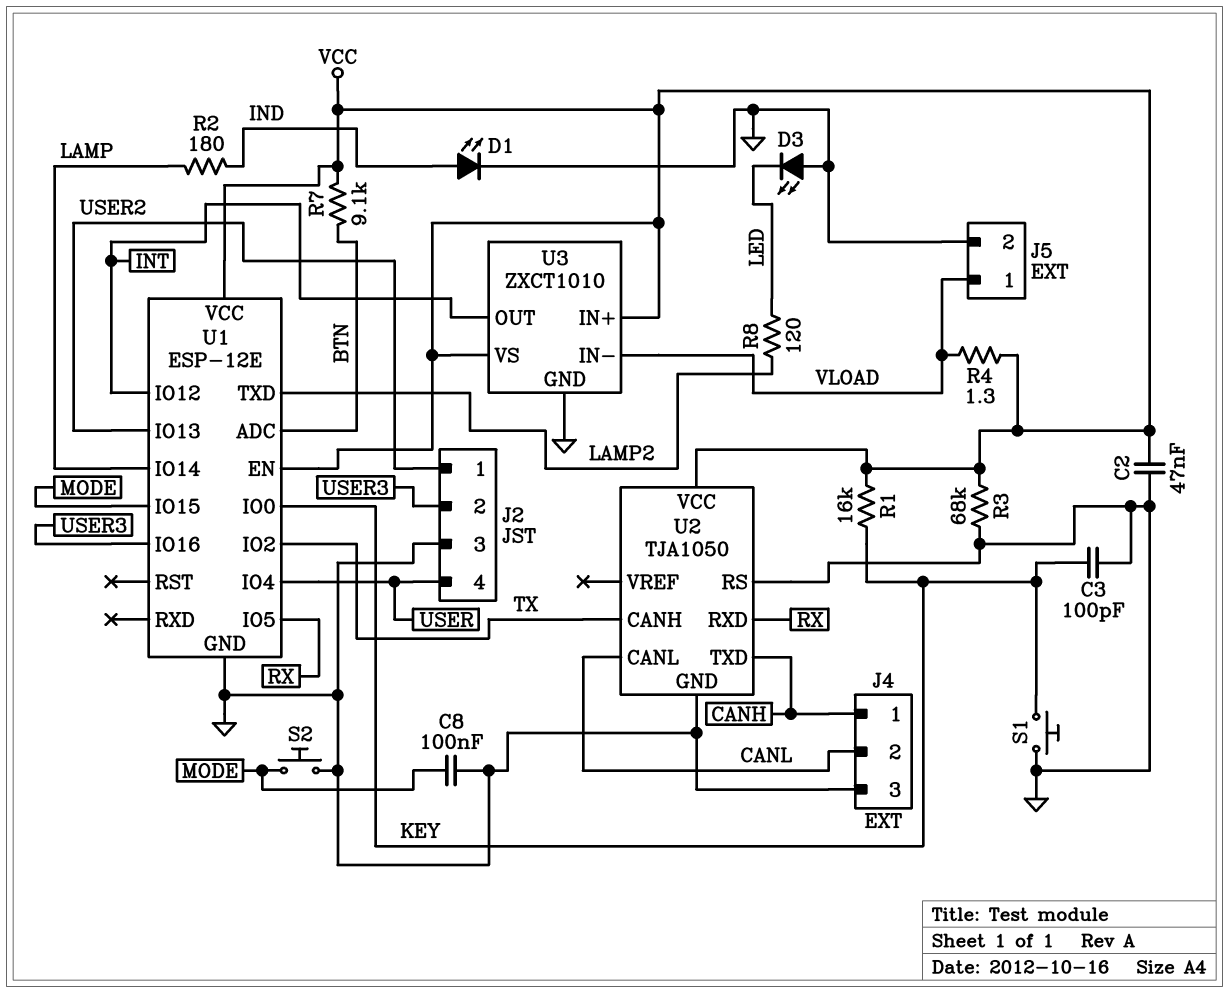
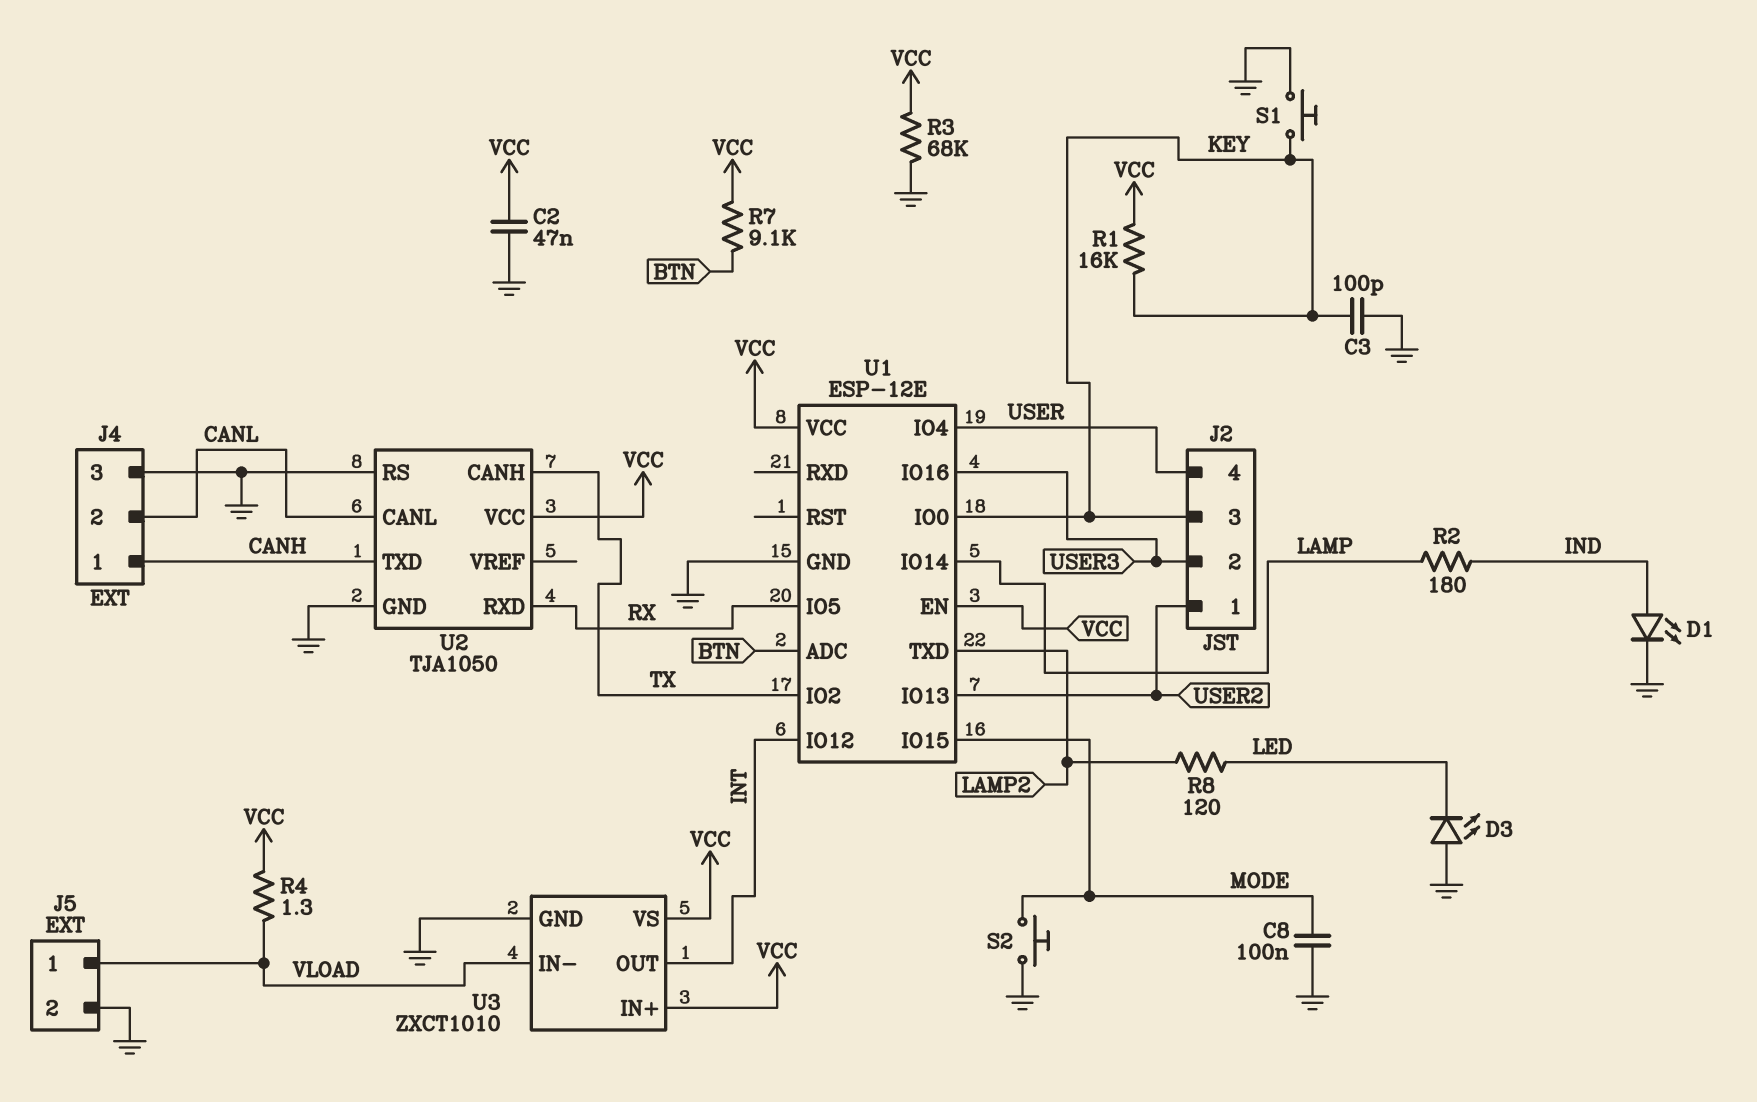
J2 pin 3: GND -> KEY

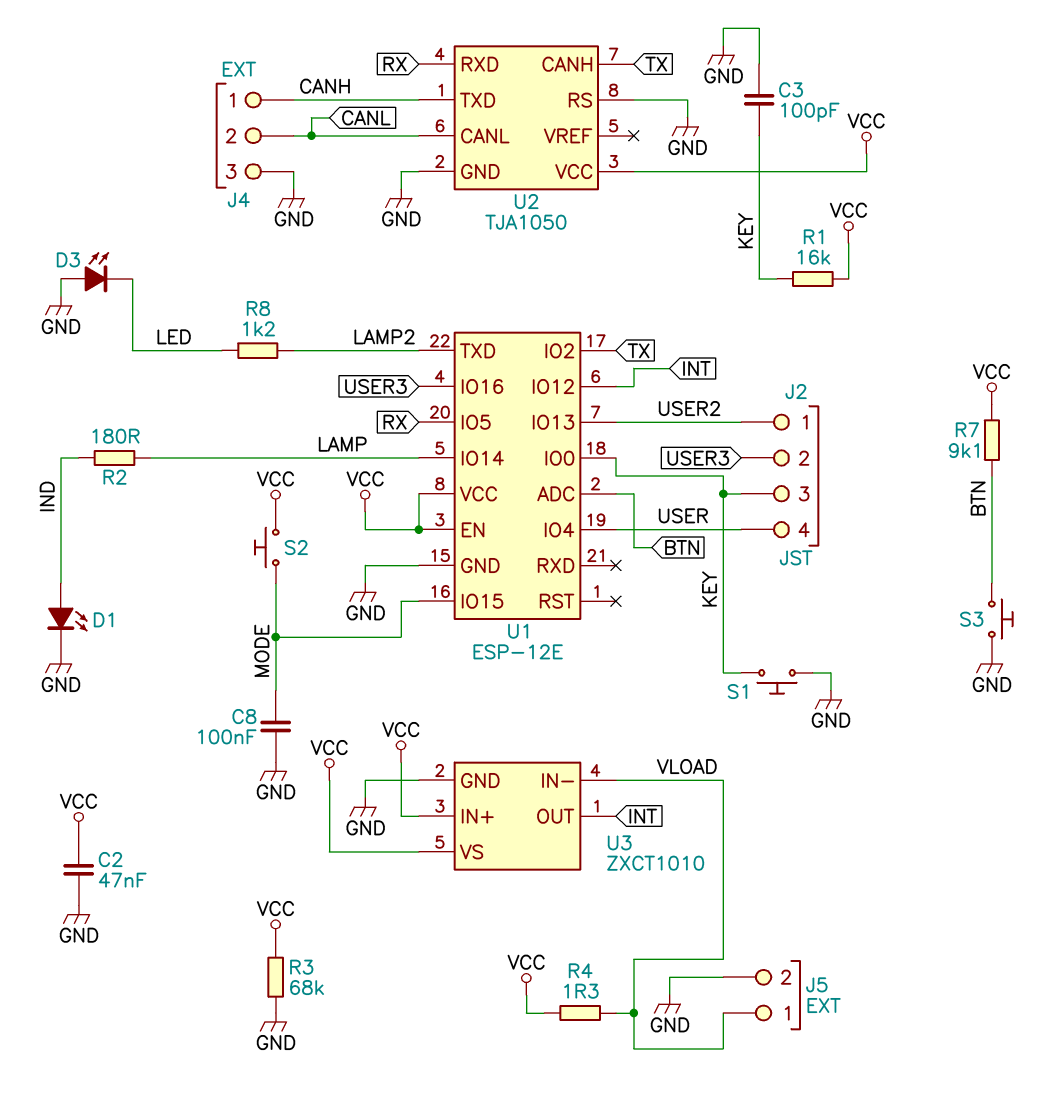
R8: 120 (LAMP2, LED) -> 1.2k (LAMP2, LED)
S2: button (GND, MODE) -> button (MODE, VCC)
S3: none -> button (BTN, GND)

